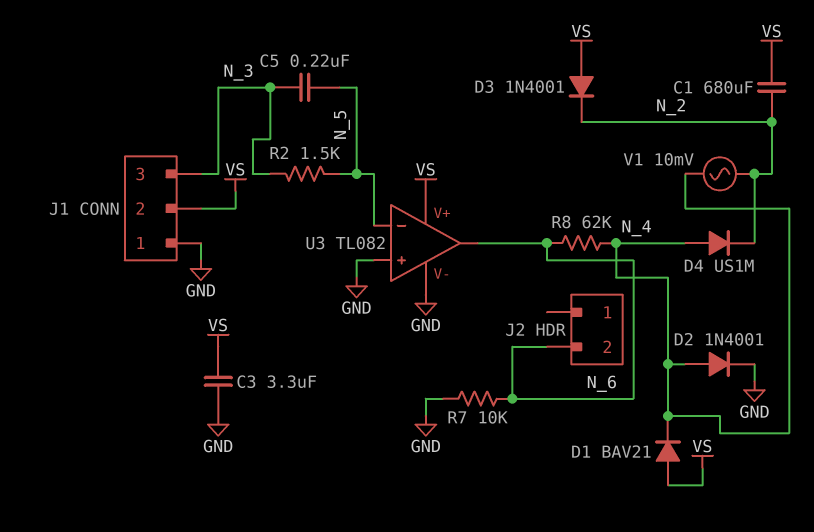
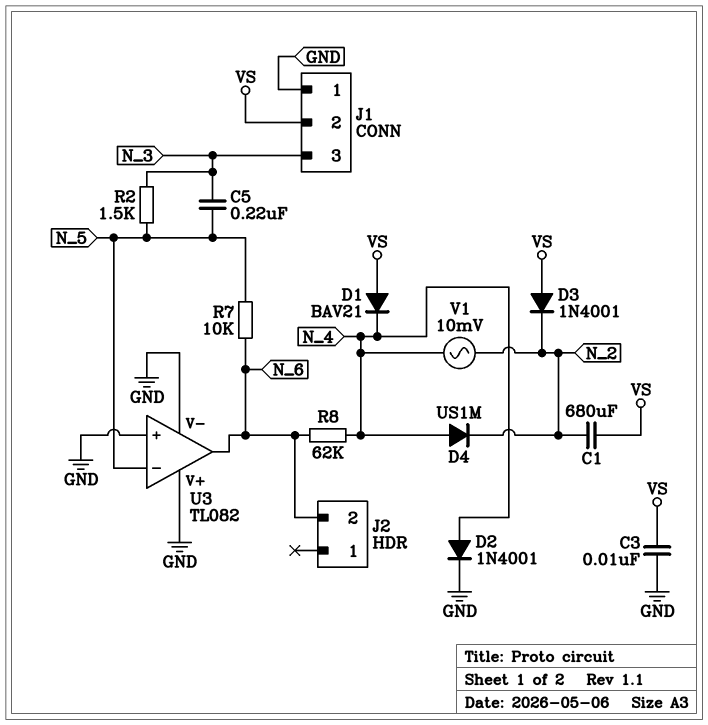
C3: 3.3uF (GND, VS) -> 10nF (GND, VS)
R7: 10k (GND, N_6) -> 10k (N_5, N_6)
U3 pin V+: VS -> GND

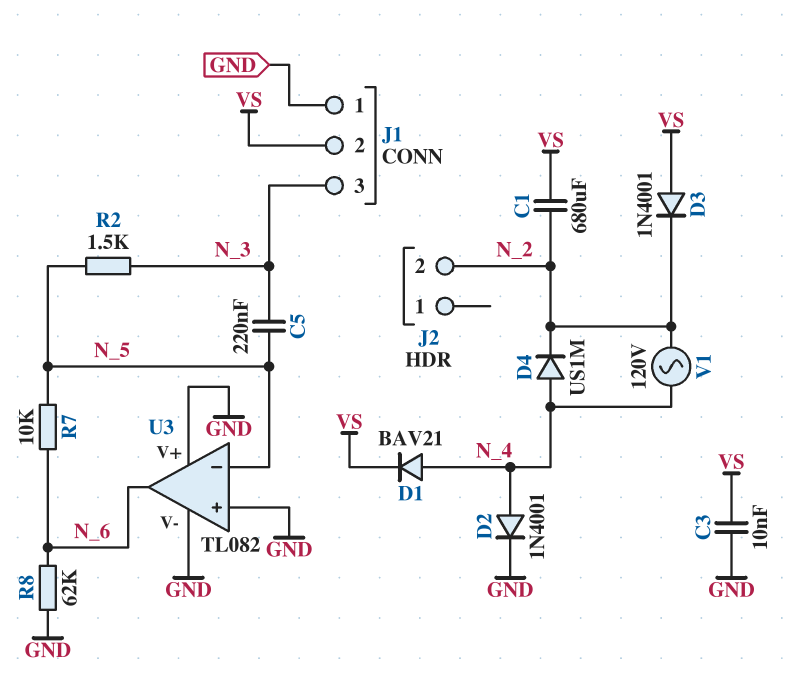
D1: diode BAV21 (A VS, K N_4) -> diode BAV21 (A N_4, K VS)
J2 pin 2: N_6 -> N_2
R8: 62k (N_4, N_6) -> 62k (GND, N_6)
V1: AC 10mV (N_2, N_4) -> AC 120V (N_2, N_4)

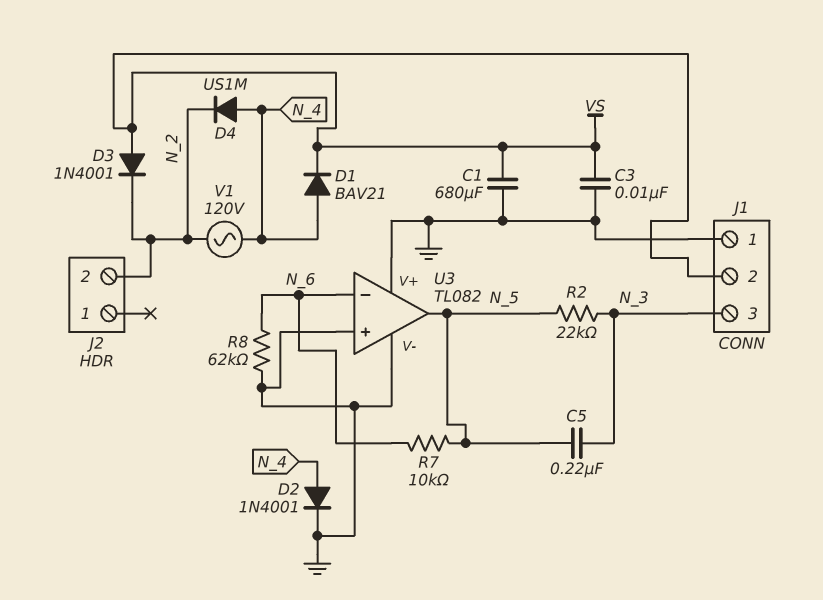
C1: 680uF (N_2, VS) -> 680uF (GND, VS)
R2: 1.5k (N_3, N_5) -> 22k (N_3, N_5)
U3 pin in-: N_5 -> N_6
U3 pin out: N_6 -> N_5

